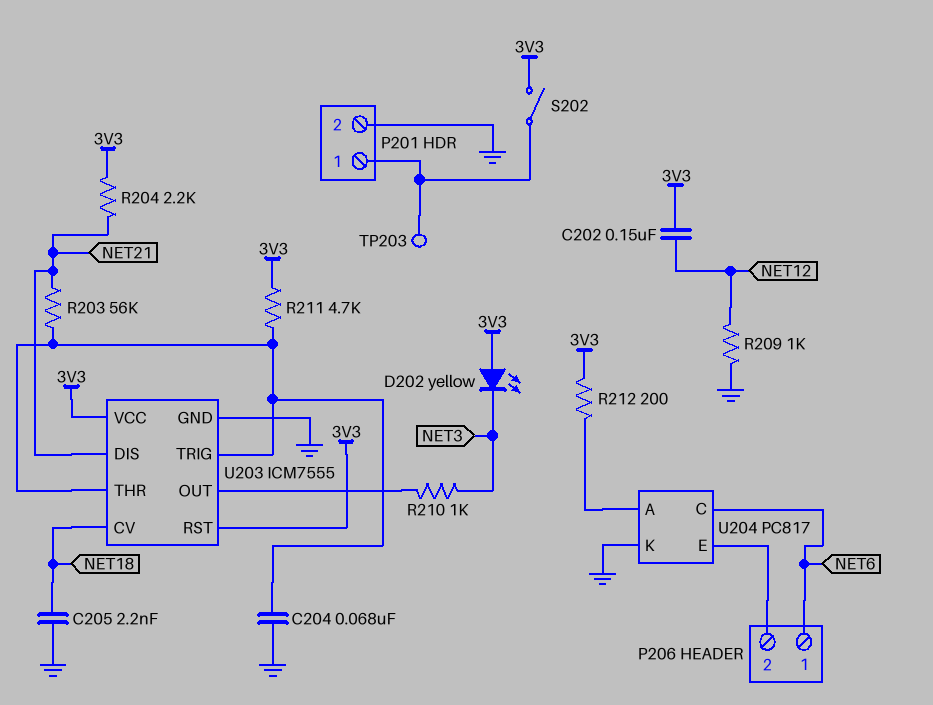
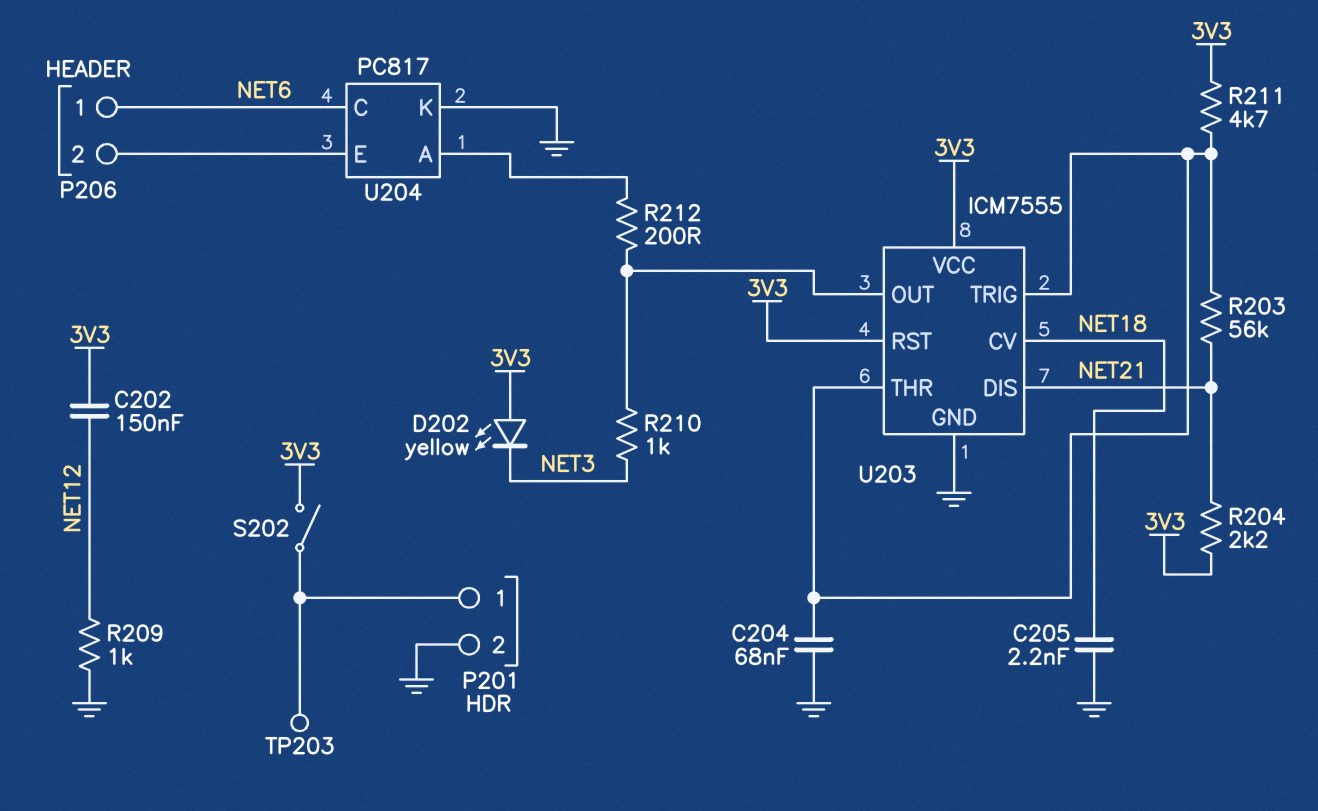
R212: 200 (3V3, U204/A) -> 200 (U203/OUT, U204/A)

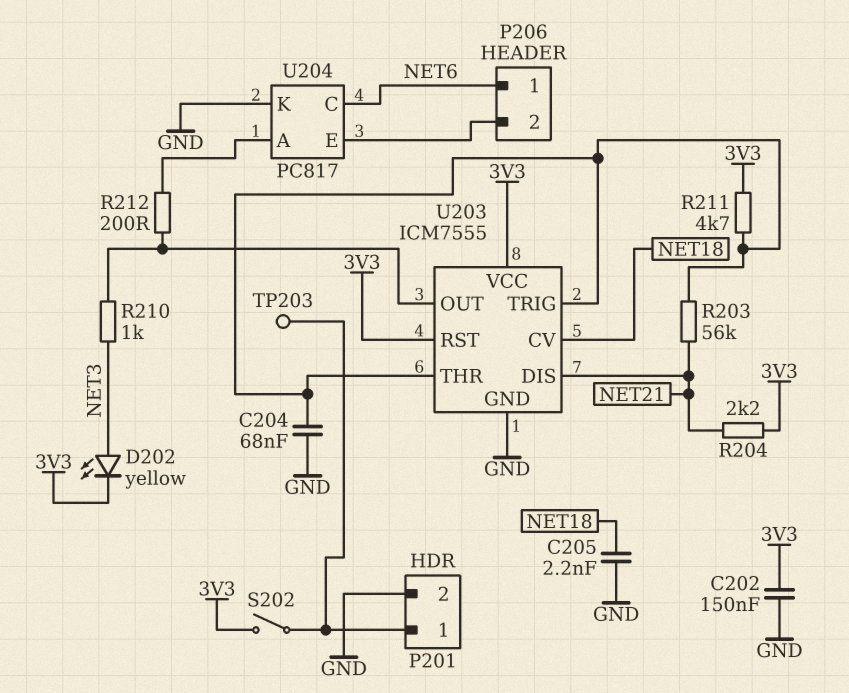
C202: 150nF (3V3, NET12) -> 150nF (3V3, GND)
D202: LED yellow (A 3V3, K NET3) -> LED yellow (A NET3, K 3V3)
R209: 1k (GND, NET12) -> none

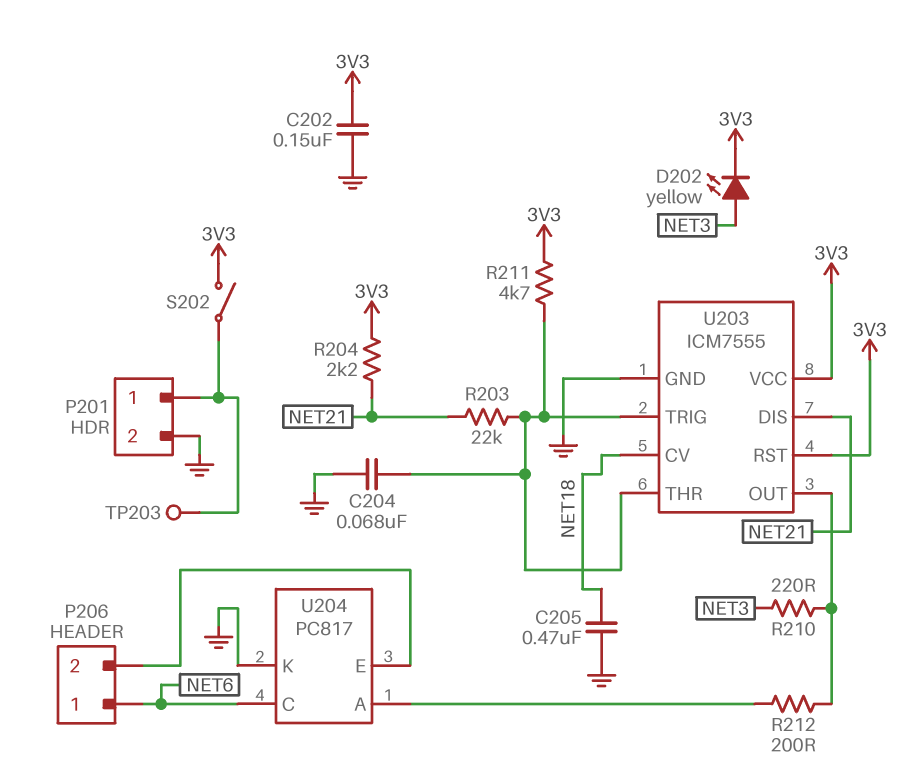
C205: 2.2nF (GND, NET18) -> 470nF (GND, NET18)
R203: 56k (NET21, U203/THR) -> 22k (NET21, U203/THR)
R210: 1k (NET3, U203/OUT) -> 220 (NET3, U203/OUT)

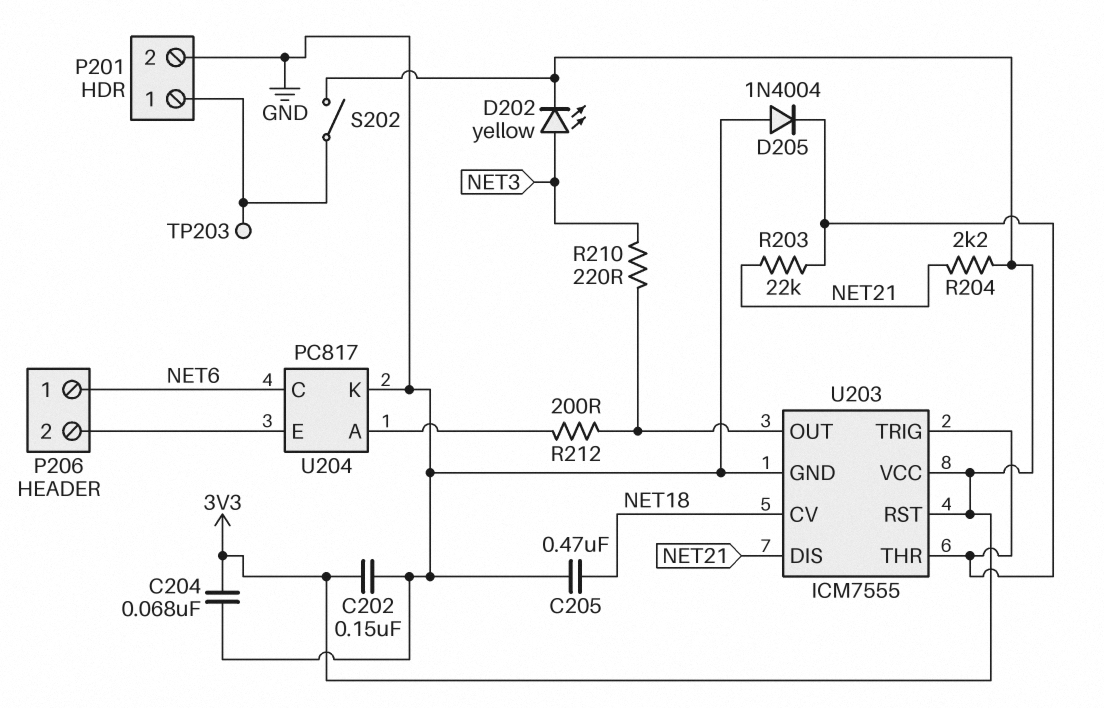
C204: 68nF (GND, U203/THR) -> 68nF (3V3, GND)
D205: none -> diode 1N4004 (A GND, K U203/THR)
R211: 4.7k (3V3, U203/THR) -> none

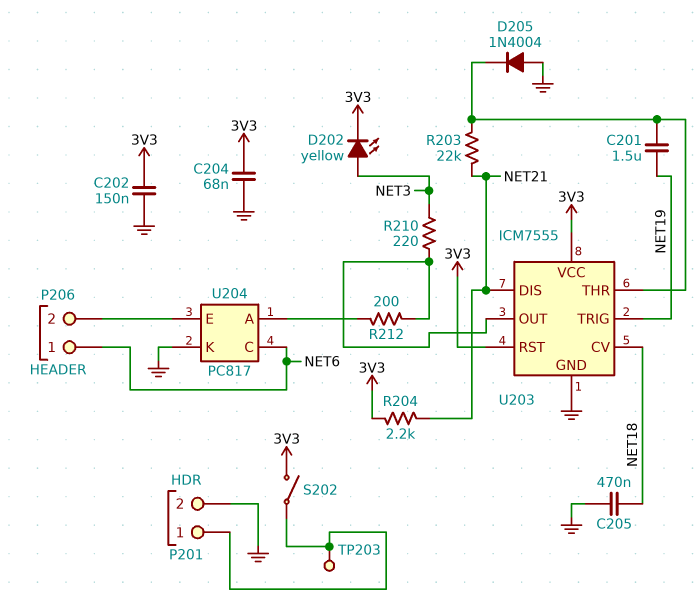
C201: none -> 1.5uF (NET19, U203/THR)
U203 pin TRIG: U203/THR -> NET19

